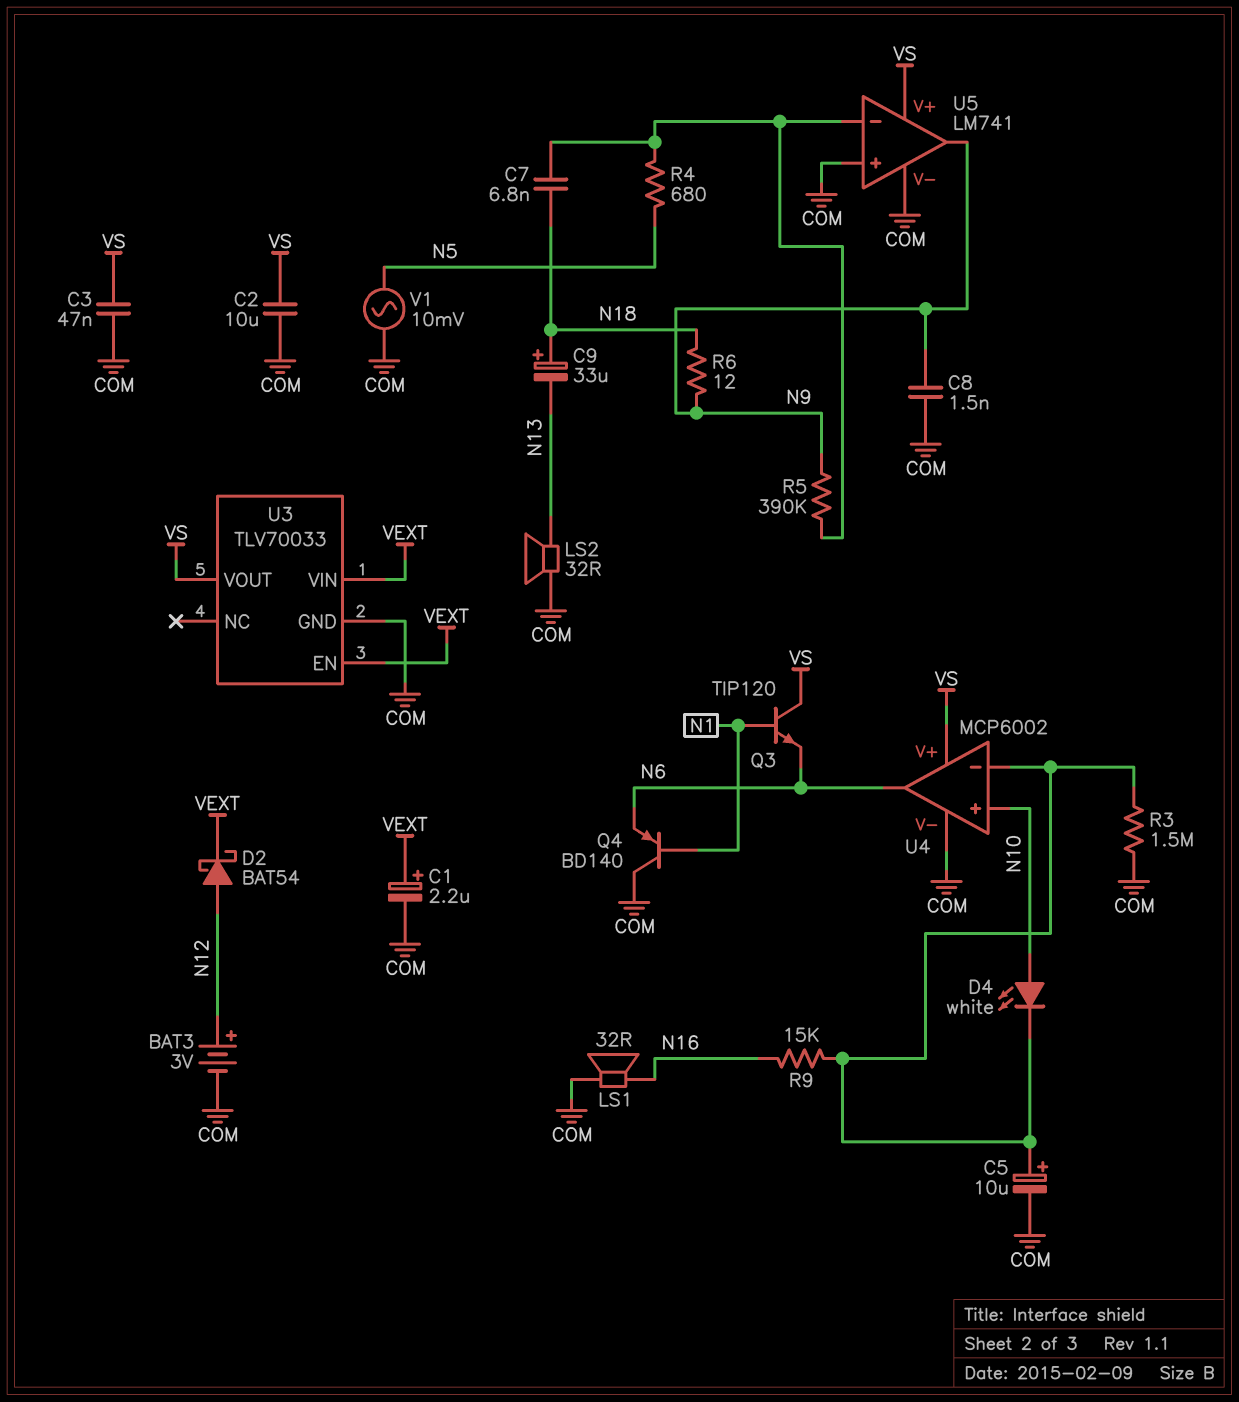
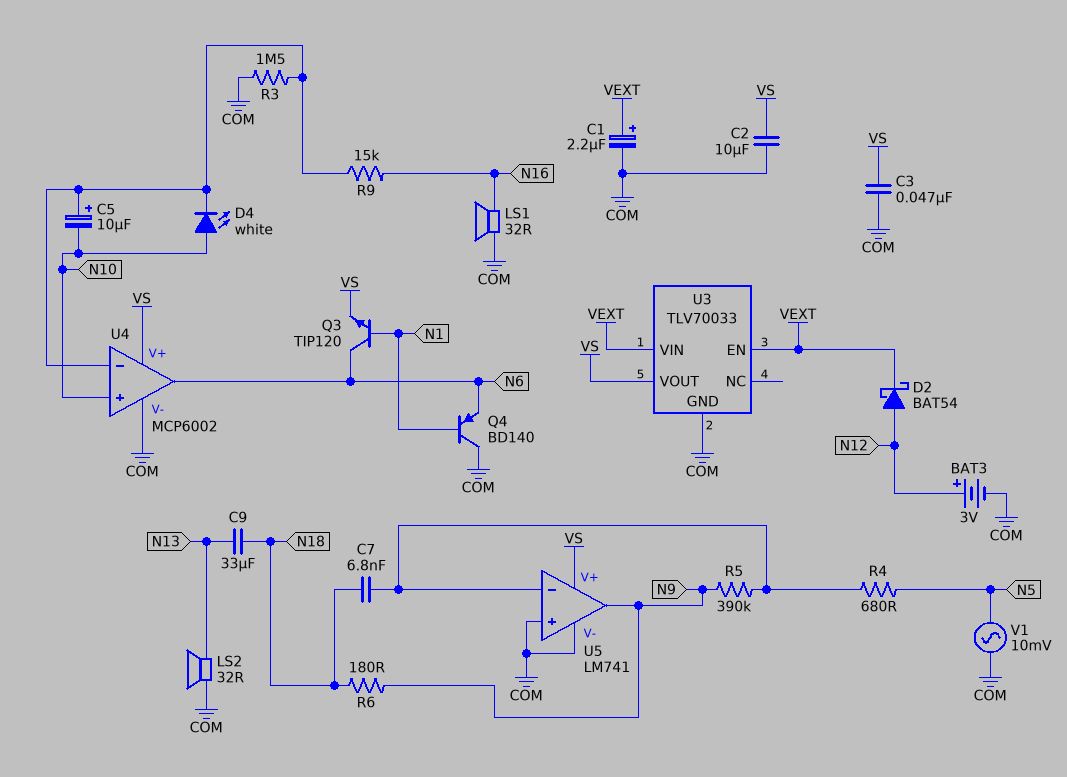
C5: 10uF (plus U4/in-, minus COM) -> 10uF (plus U4/in-, minus N10)
C8: 1.5nF (COM, N9) -> none
C9: 33uF (plus N18, minus N13) -> 33uF (N13, N18)
Q3: NPN TIP120 (B N1, C VS, E N6) -> NPN TIP120 (B N1, C N6, E VS)
R6: 12 (N9, N18) -> 180 (N9, N18)

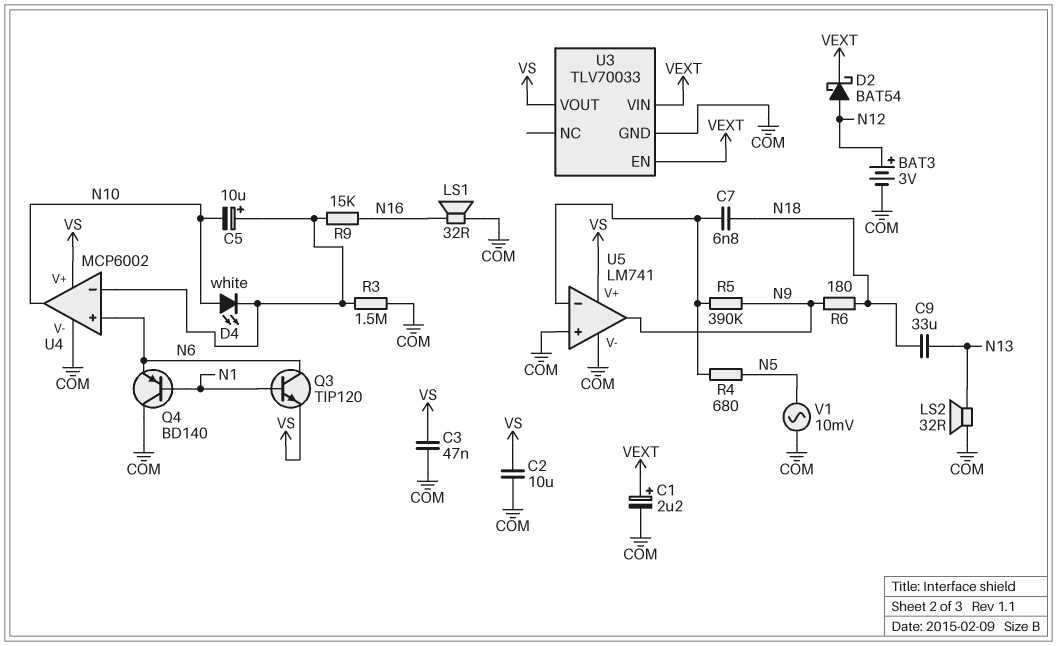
U4 pin in+: N10 -> N6
U4 pin out: N6 -> N10

